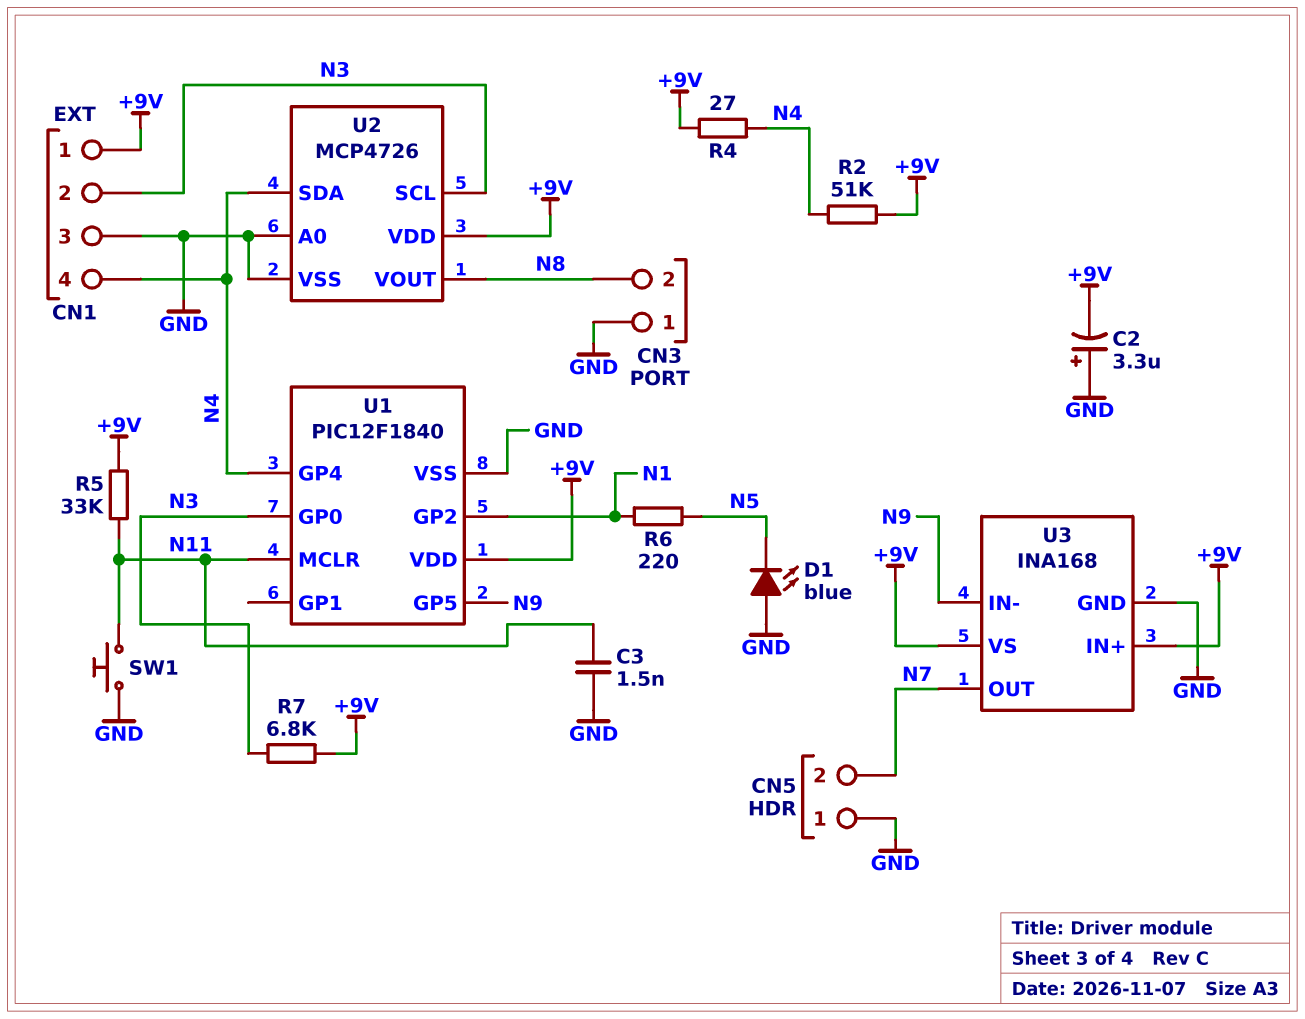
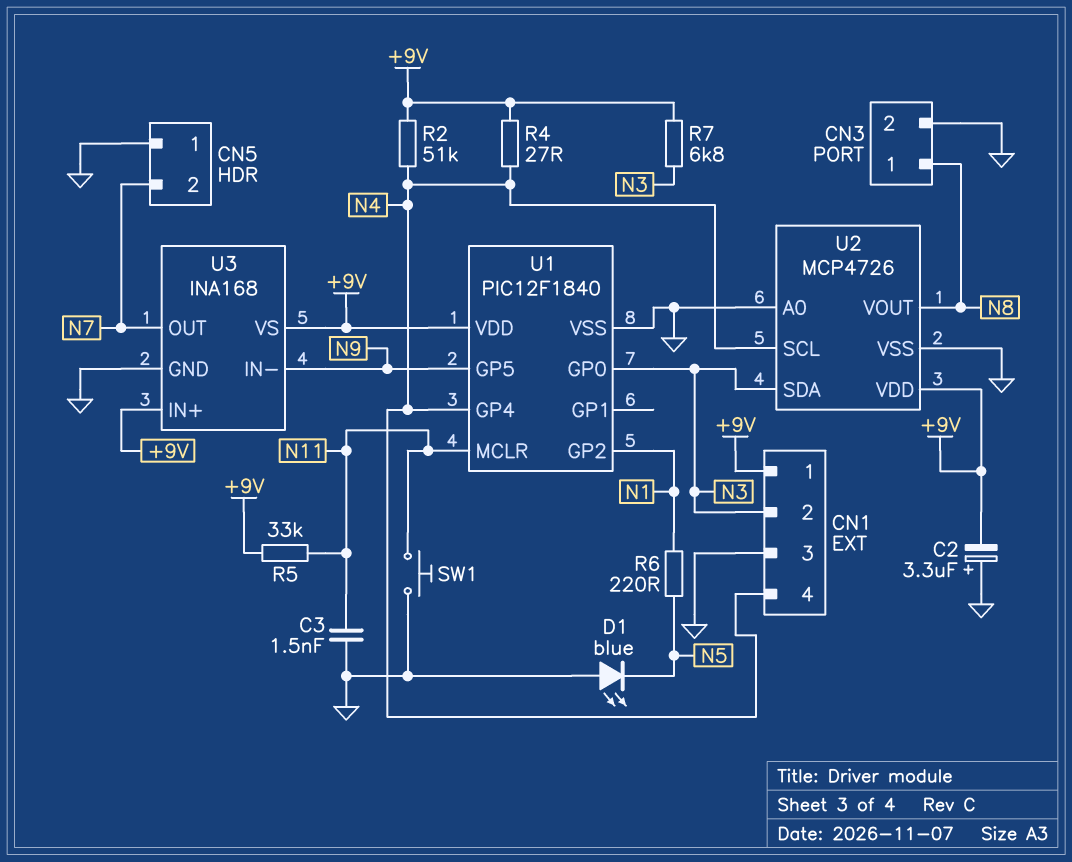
CN3 pin 1: GND -> N8
CN3 pin 2: N8 -> GND
U2 pin SCL: N3 -> N4
U2 pin SDA: N4 -> N3

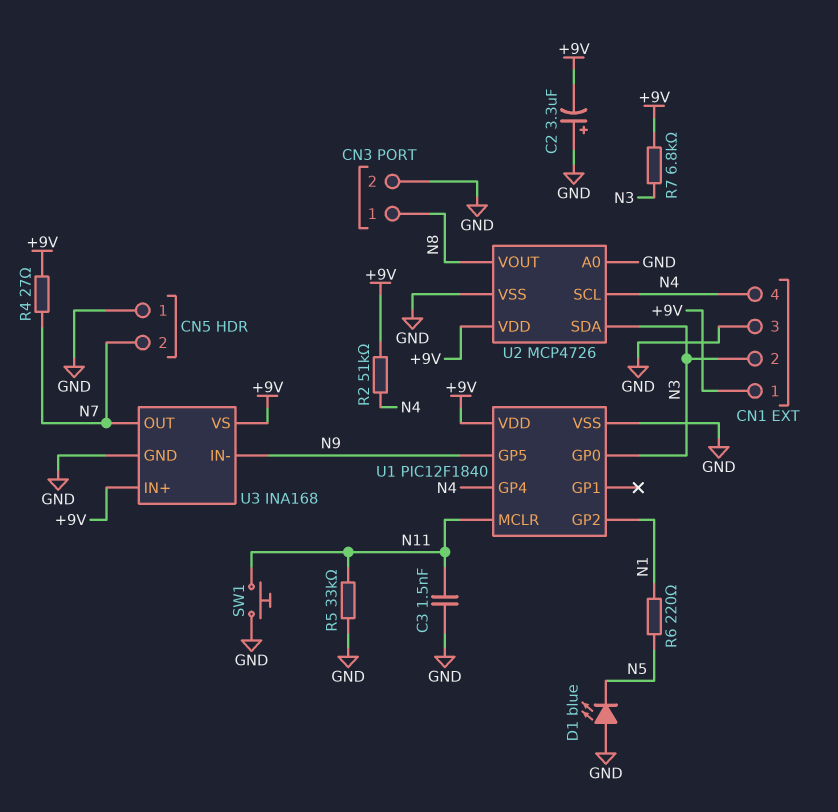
R4: 27 (+9V, N4) -> 27 (+9V, N7)
R5: 33k (+9V, N11) -> 33k (GND, N11)

